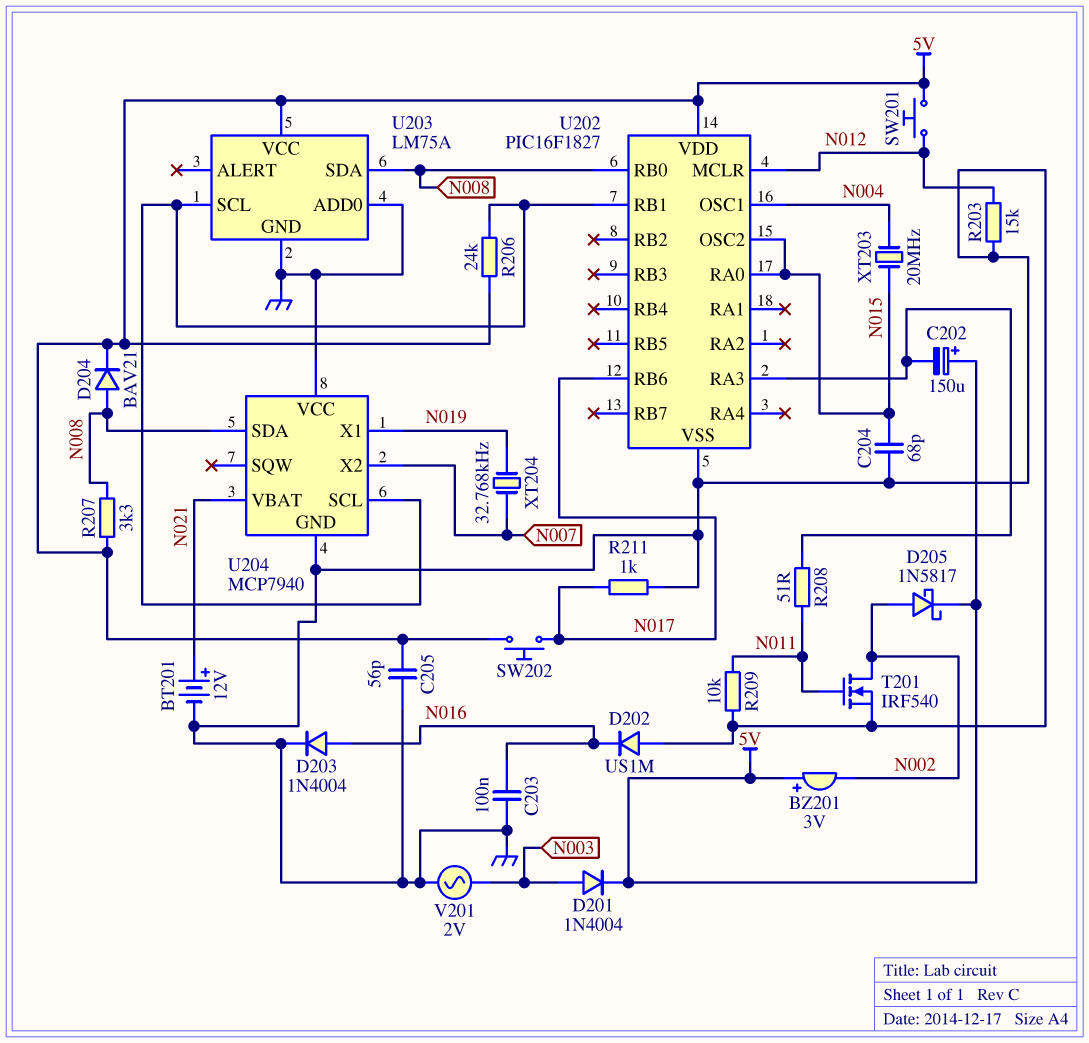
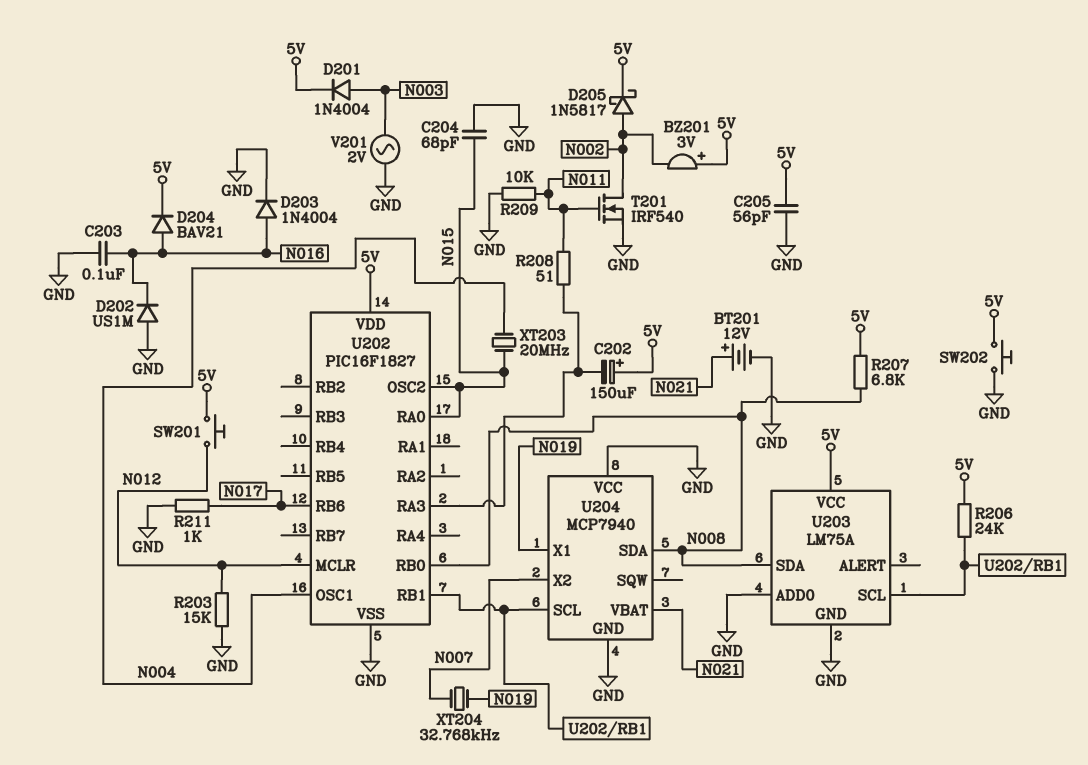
D204: diode BAV21 (A N008, K 5V) -> diode BAV21 (A N016, K 5V)
R207: 3.3k (5V, N008) -> 6.8k (5V, N008)
SW202: button (5V, N017) -> button (5V, GND)

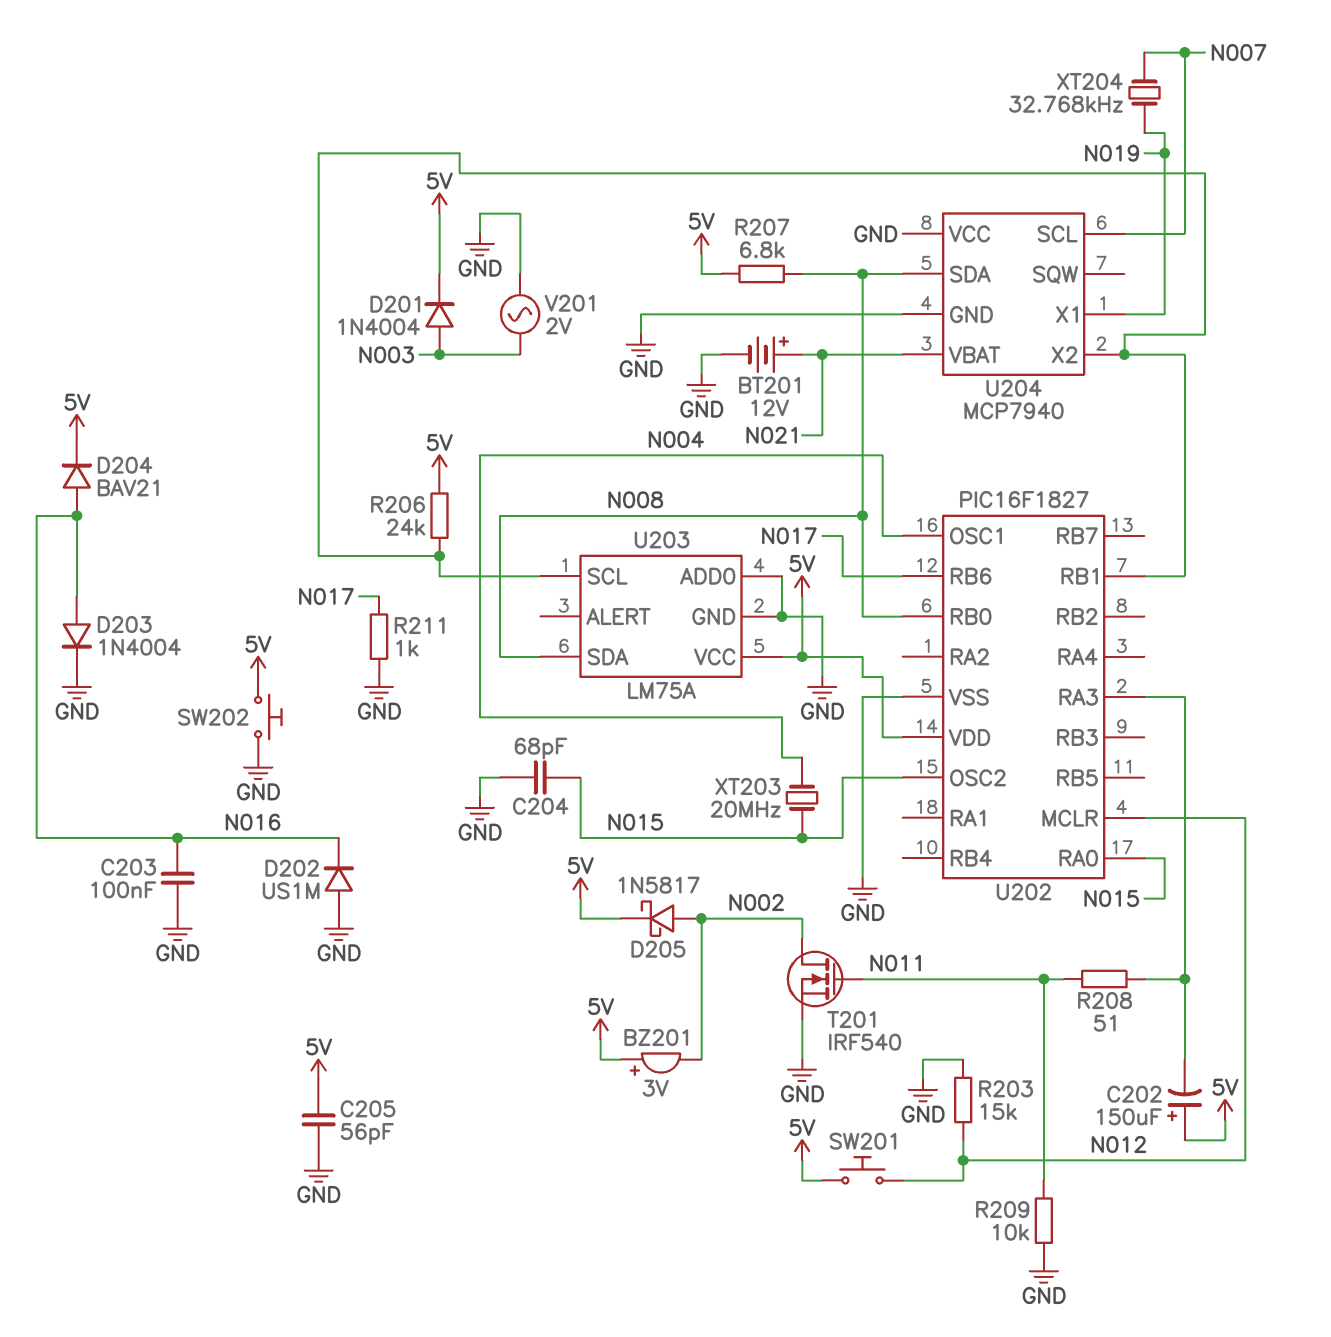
U204 pin SCL: U202/RB1 -> N007
U204 pin X2: N007 -> U202/RB1

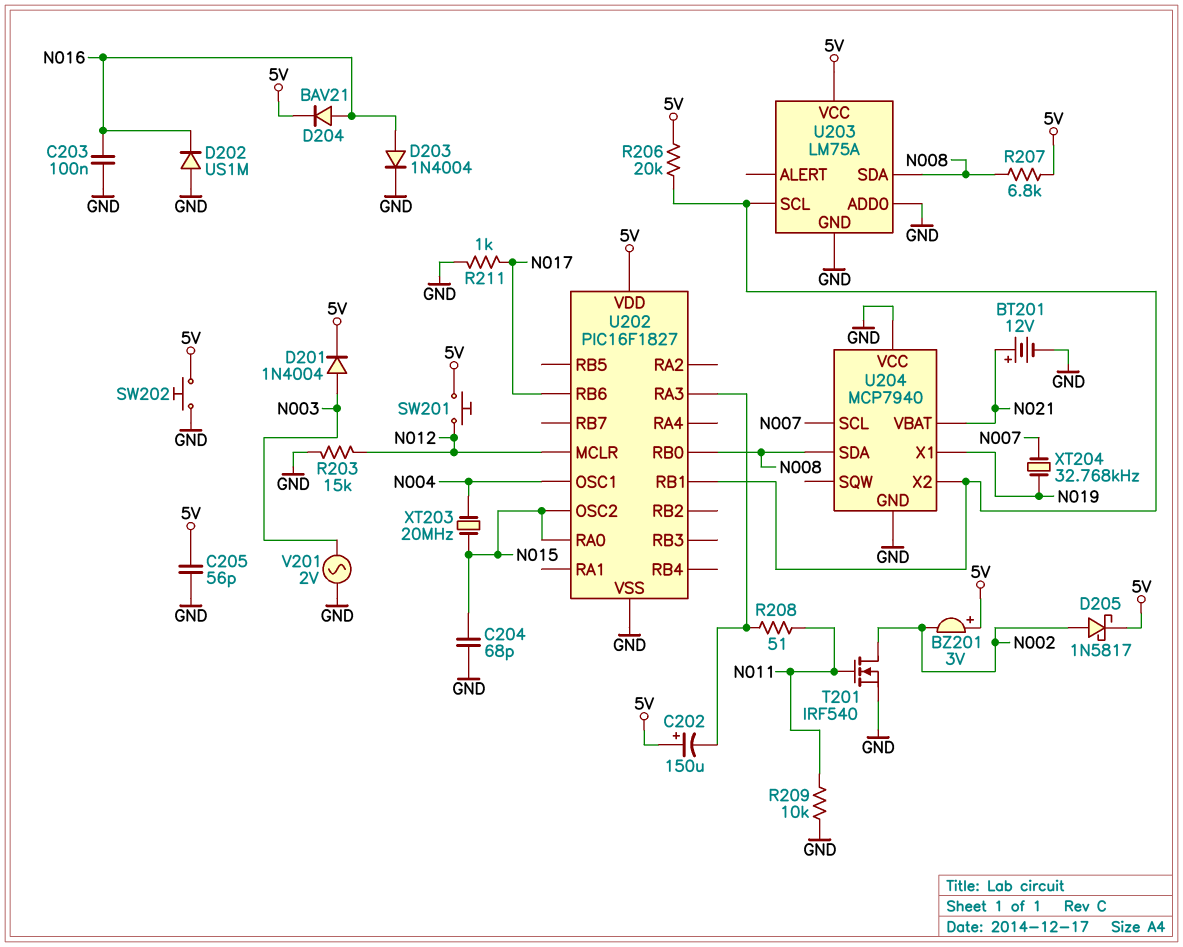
R206: 24k (5V, U202/RB1) -> 20k (5V, U202/RB1)

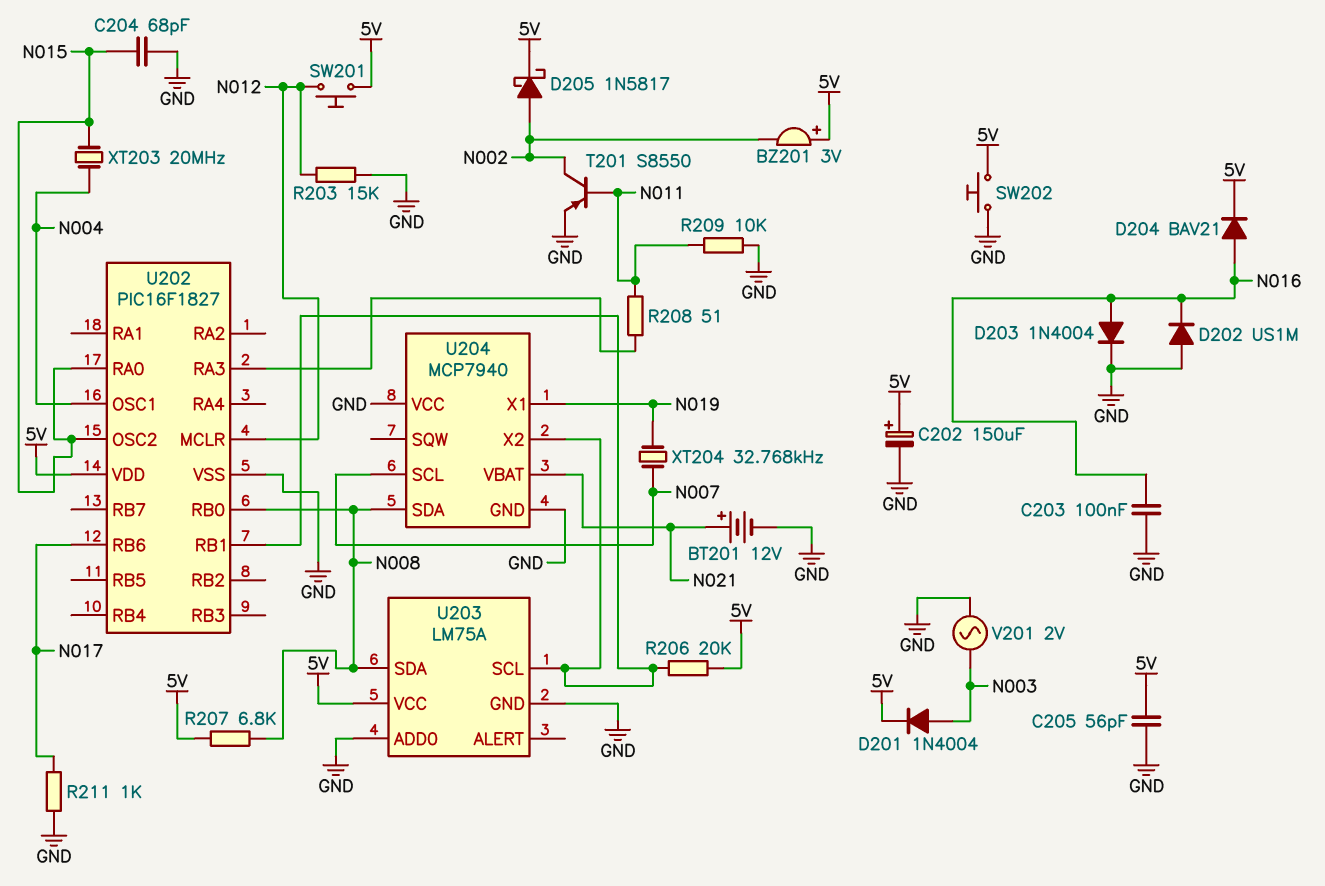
C202: 150uF (plus 5V, minus U202/RA3) -> 150uF (plus 5V, minus GND)
T201: NMOS IRF540 (G N011, D N002, S GND) -> PNP S8550 (B N011, C N002, E GND)

